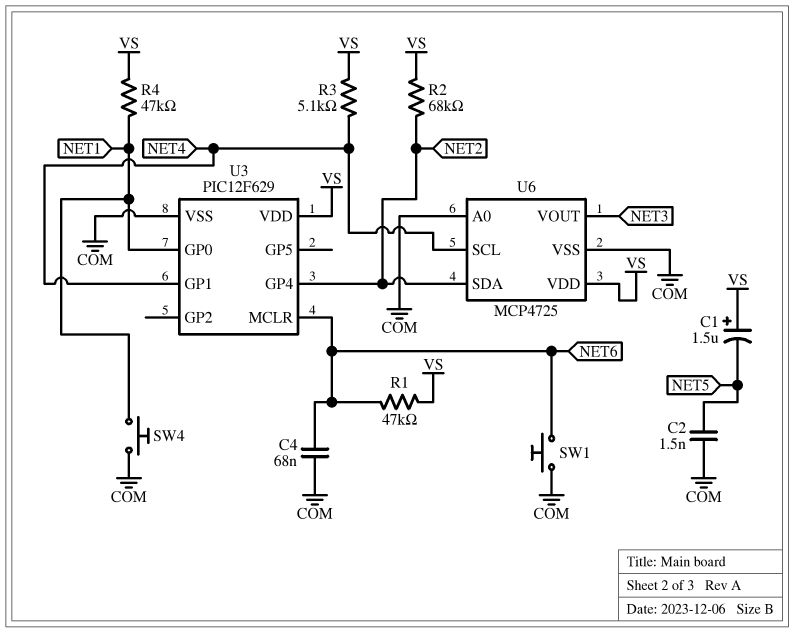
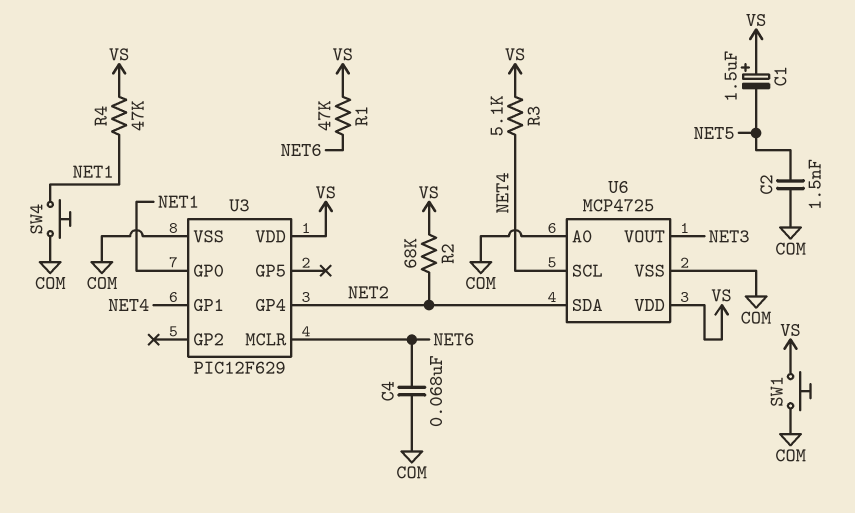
SW1: button (COM, NET6) -> button (COM, VS)

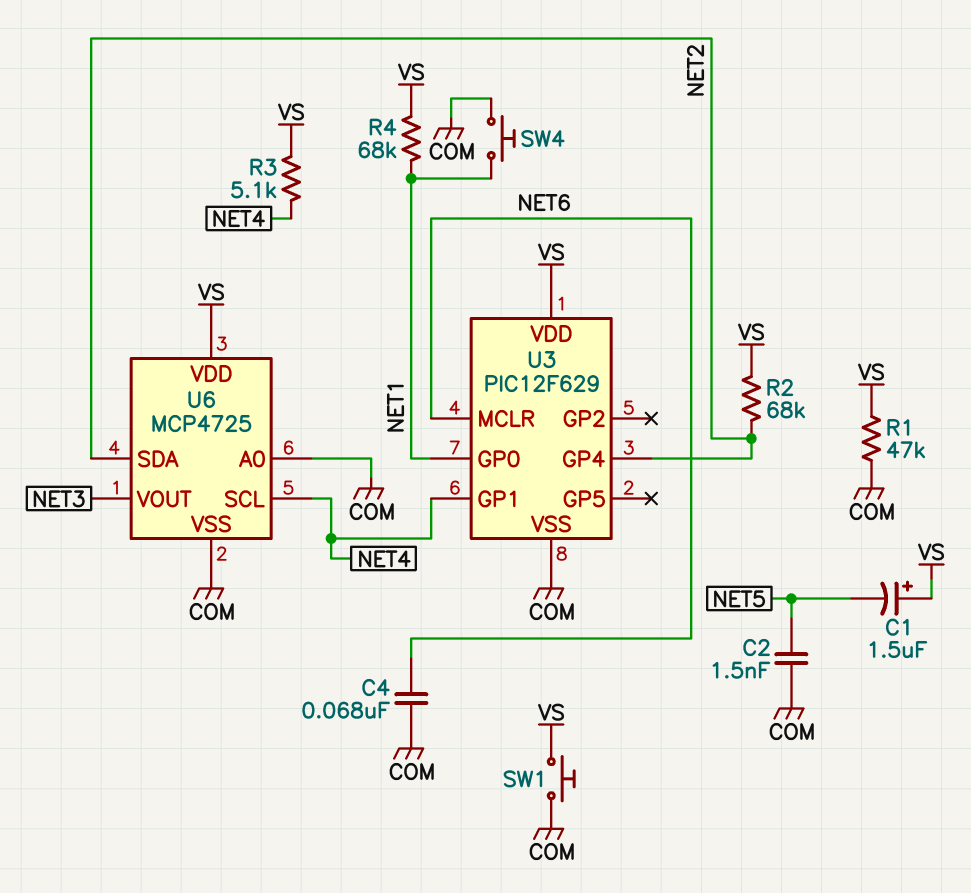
R1: 47k (NET6, VS) -> 47k (COM, VS)
R4: 47k (NET1, VS) -> 68k (NET1, VS)

